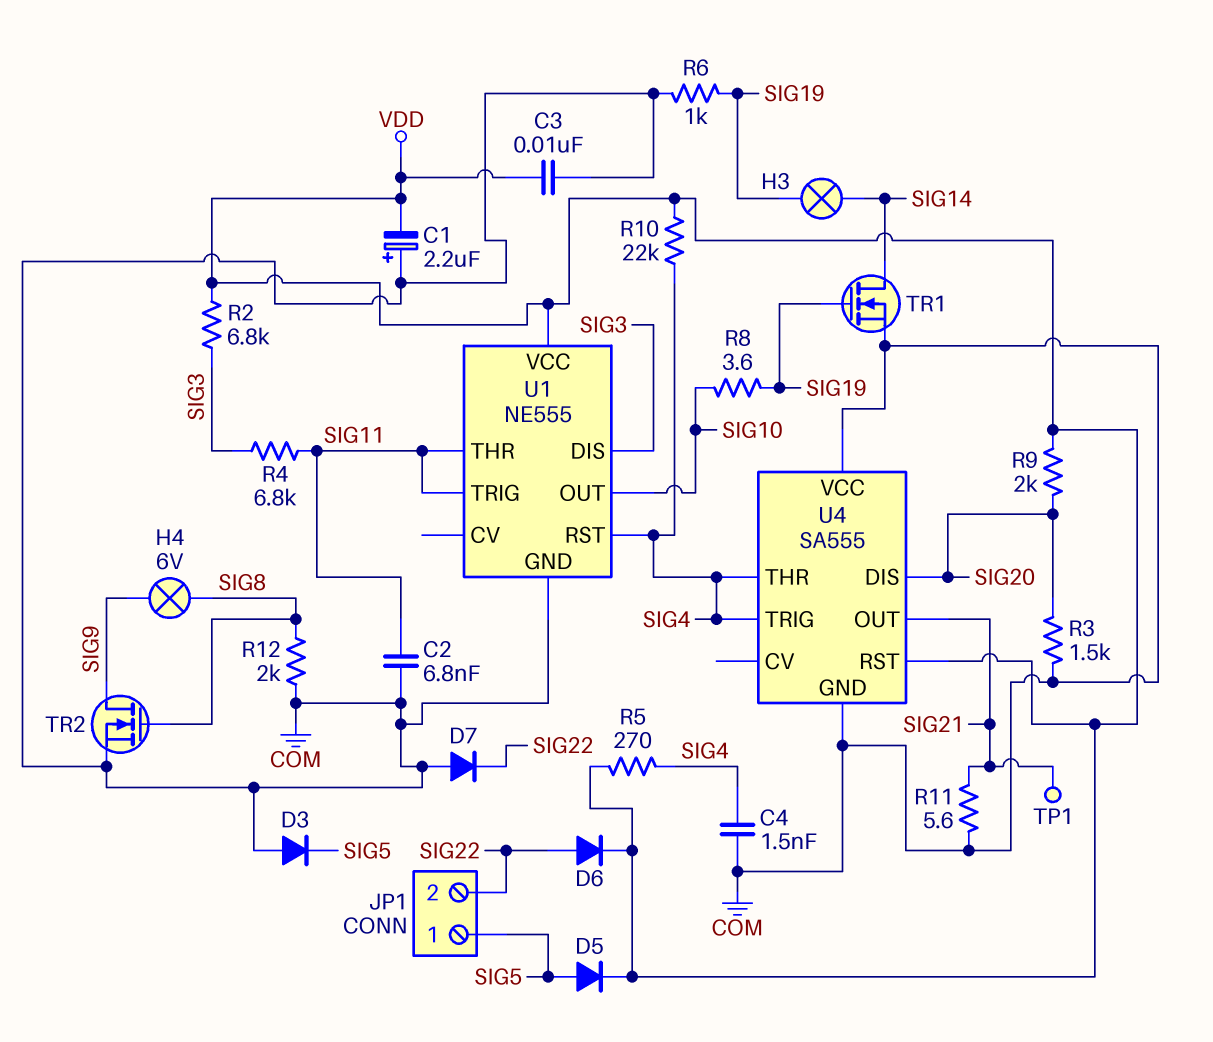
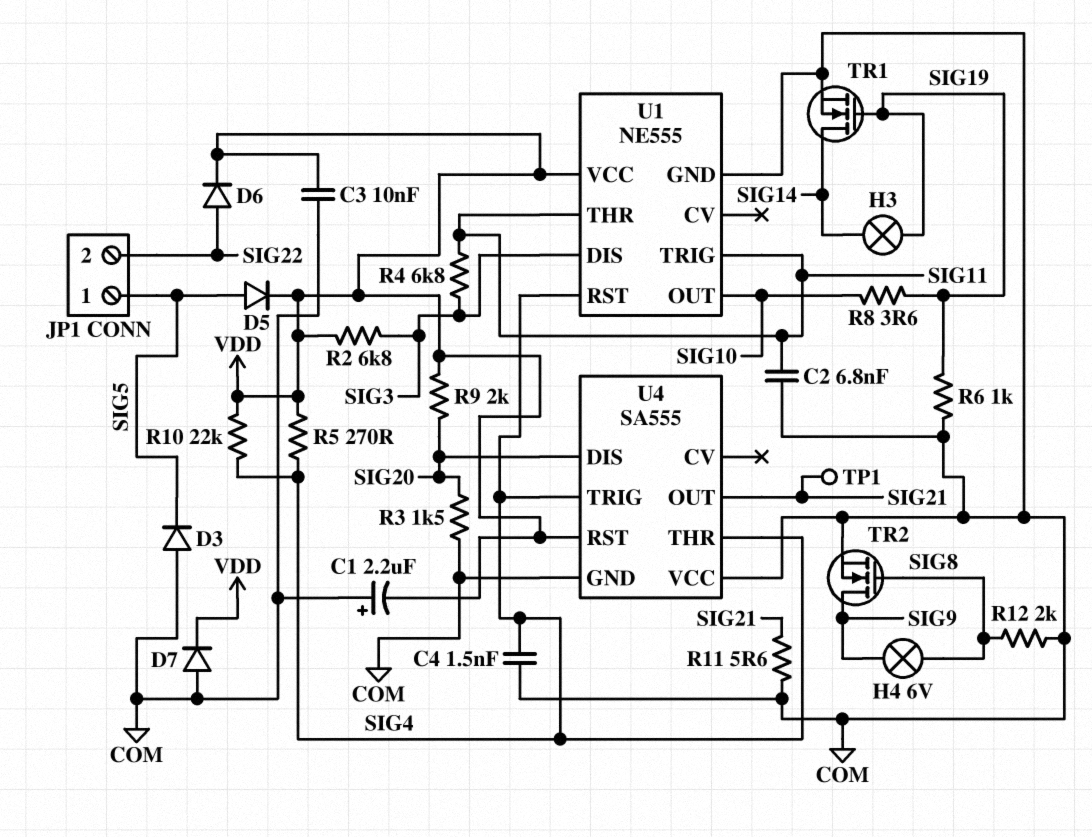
D7: diode (A COM, K SIG22) -> diode (A COM, K VDD)

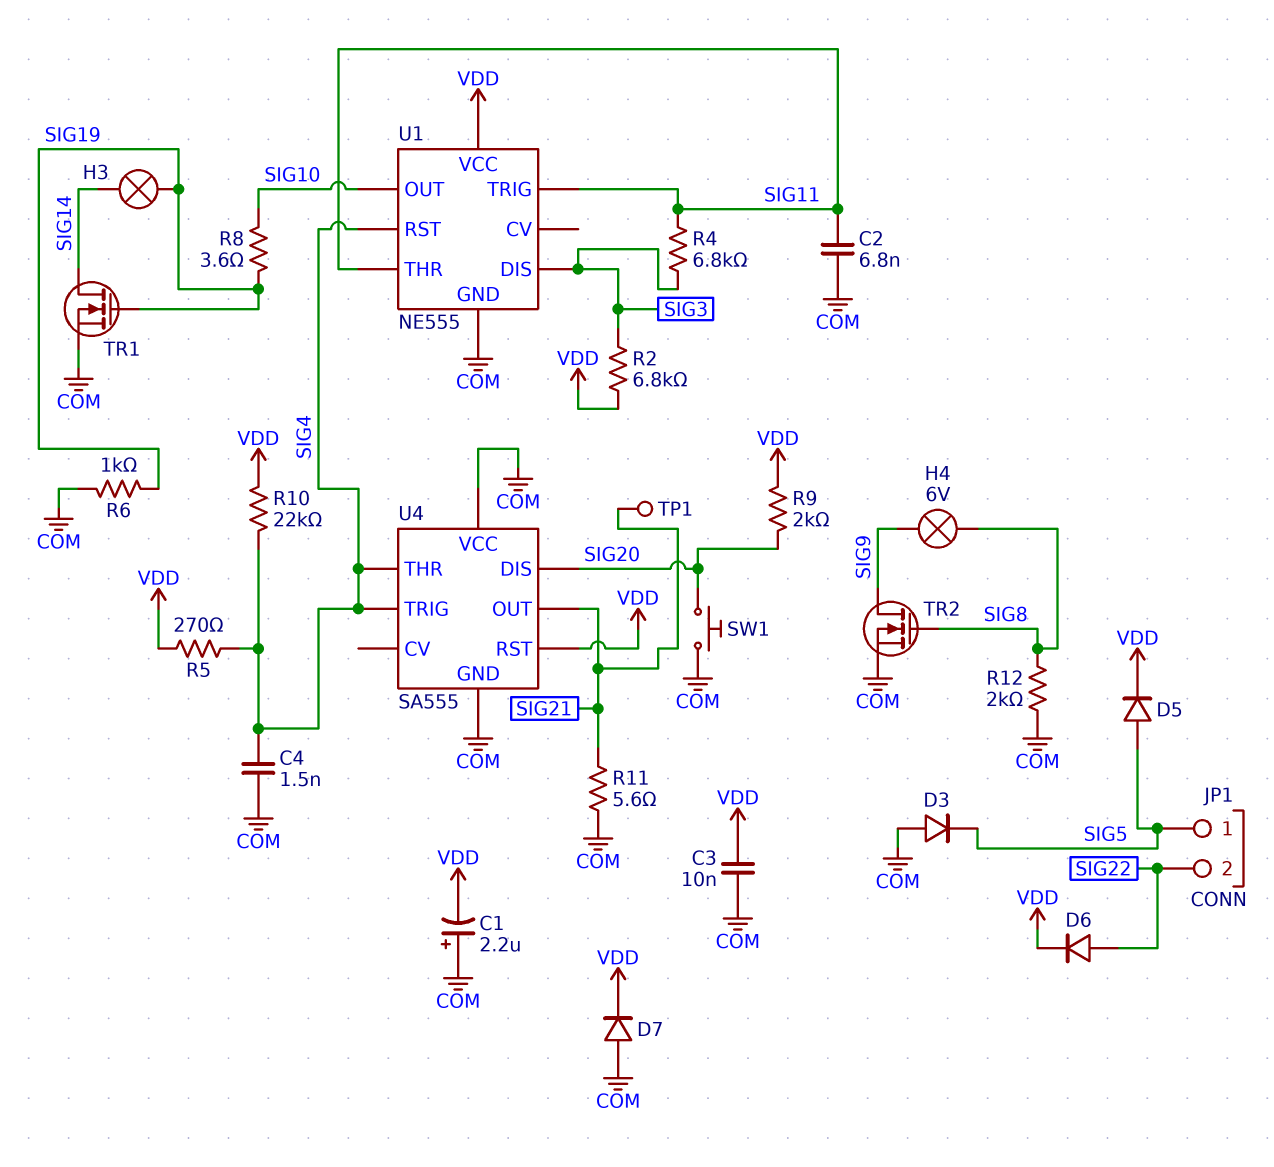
R3: 1.5k (COM, SIG20) -> none
SW1: none -> button (COM, SIG20)

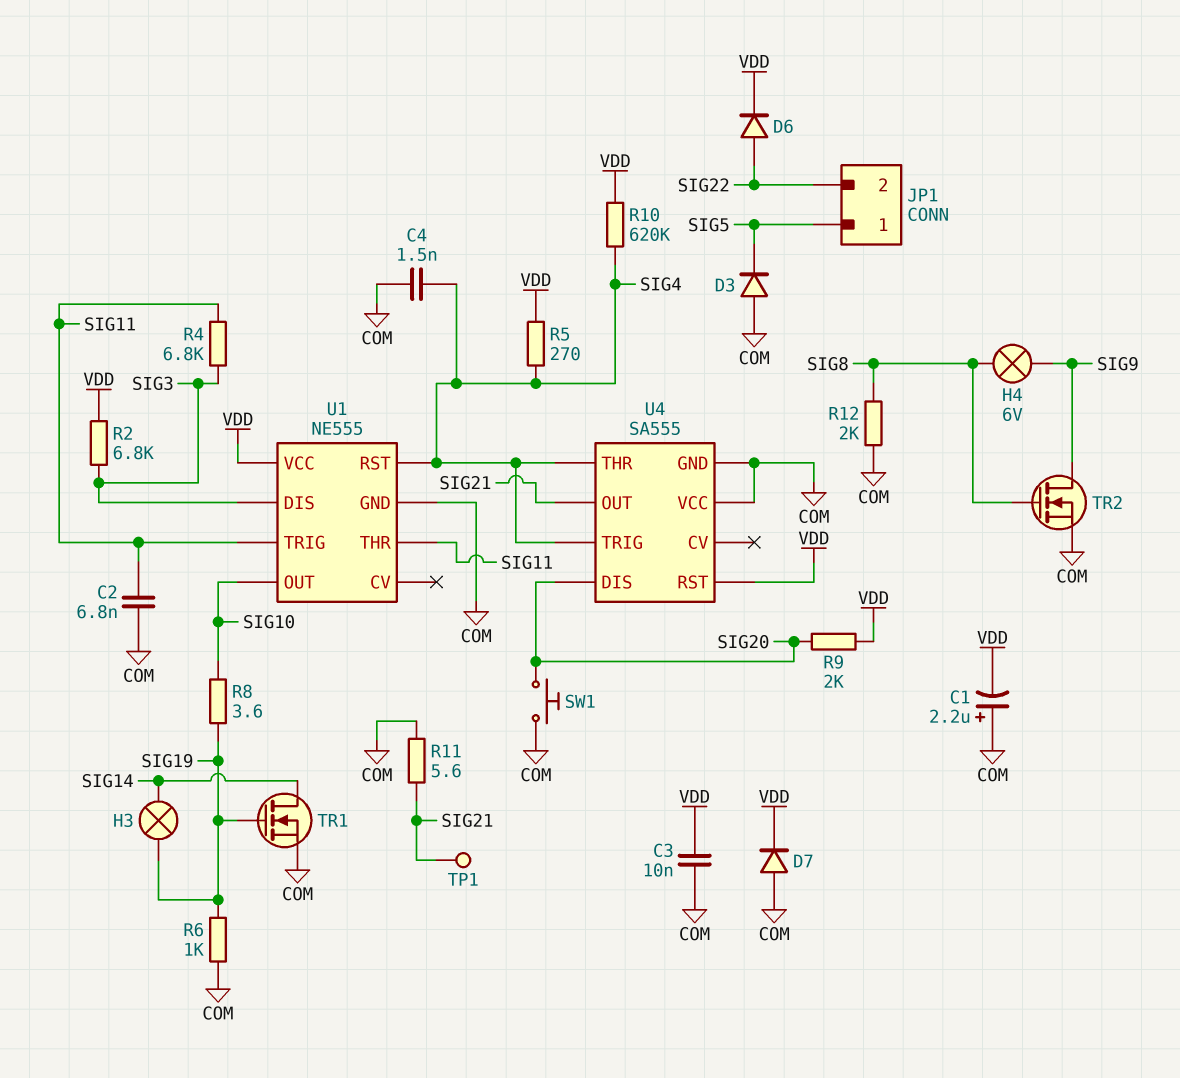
D5: diode (A SIG5, K VDD) -> none
R10: 22k (SIG4, VDD) -> 620k (SIG4, VDD)

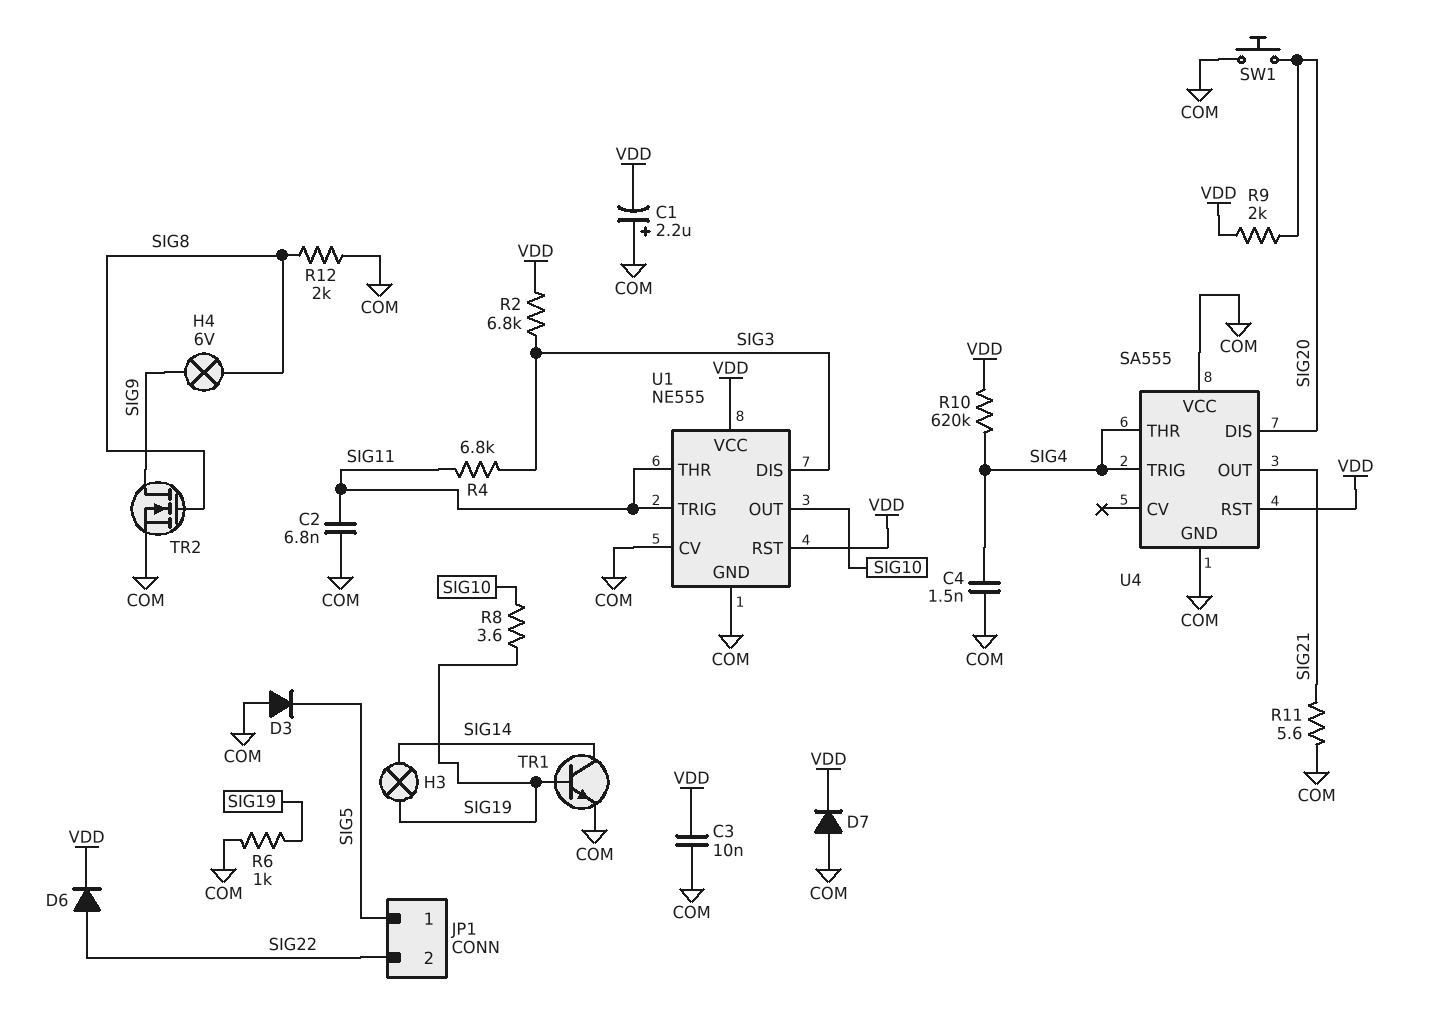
R5: 270 (SIG4, VDD) -> none
TP1: test point (SIG21) -> none
TR1: NMOS (G SIG19, D SIG14, S COM) -> NPN (B SIG19, C SIG14, E COM)
U1 pin CV: none -> COM
U1 pin RST: SIG4 -> VDD

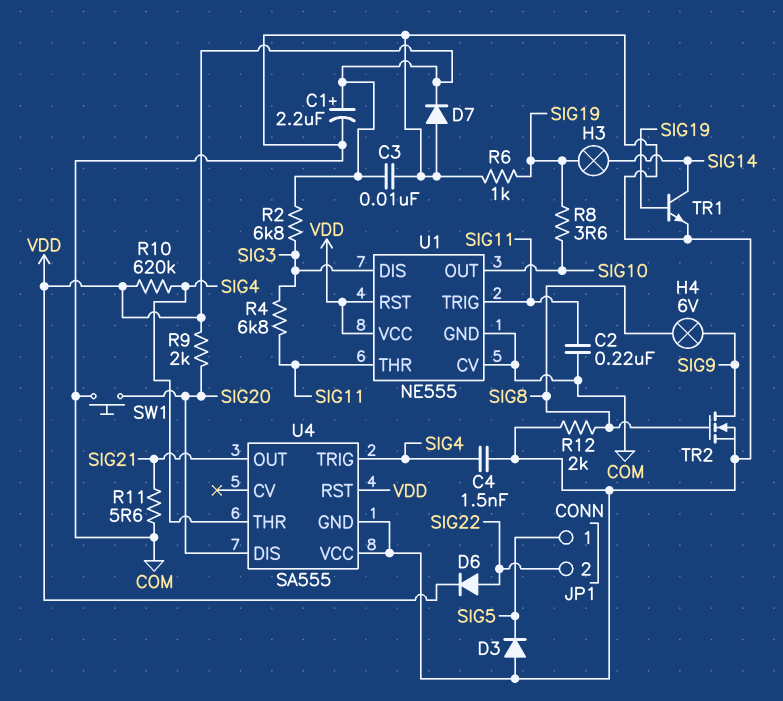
C1: 2.2uF (plus COM, minus VDD) -> 2.2uF (plus VDD, minus COM)
C2: 6.8nF (COM, SIG11) -> 220nF (COM, SIG11)

